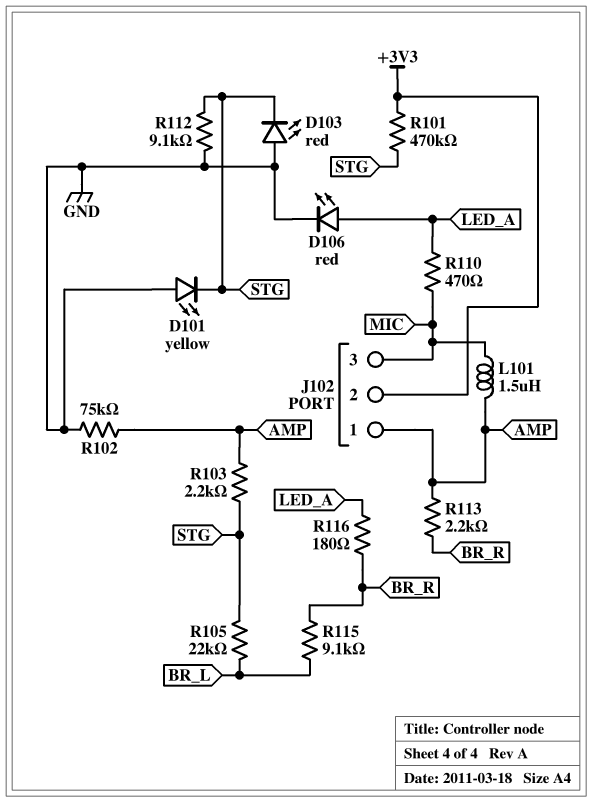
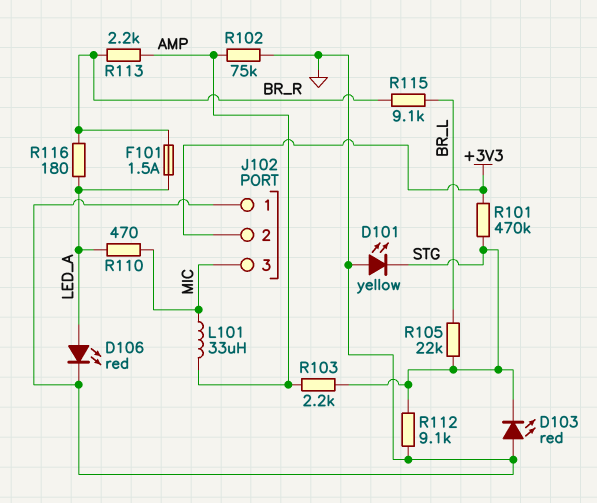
F101: none -> 1.5A (BR_R, LED_A)
J102 pin 1: AMP -> GND
L101: 1.5uH (AMP, MIC) -> 33uH (AMP, MIC)

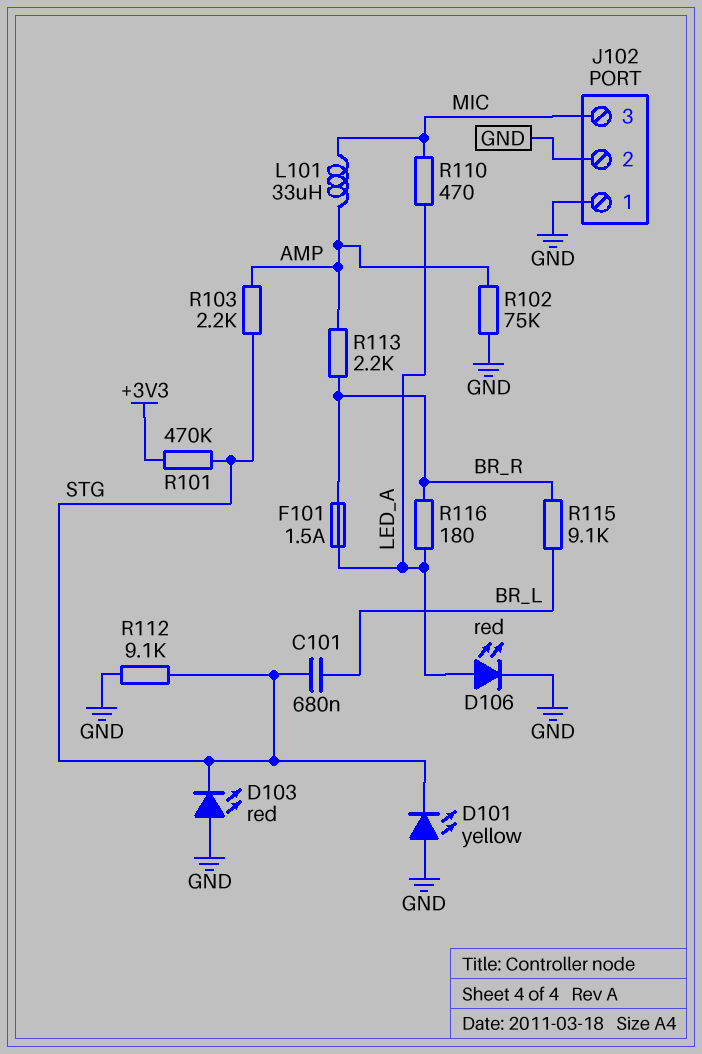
C101: none -> 680nF (BR_L, STG)
J102 pin 2: +3V3 -> GND
R105: 22k (BR_L, STG) -> none

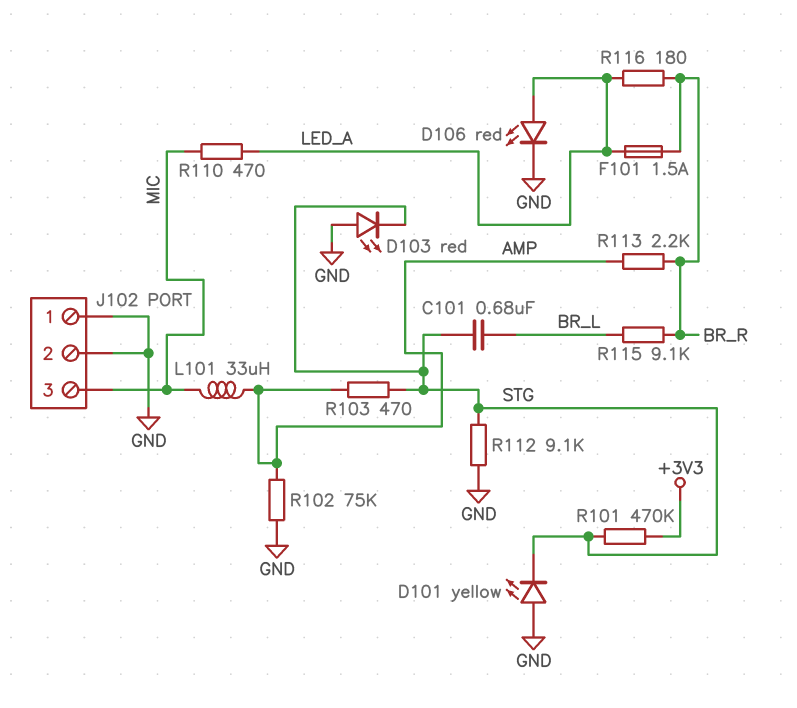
R103: 2.2k (AMP, STG) -> 470 (AMP, STG)

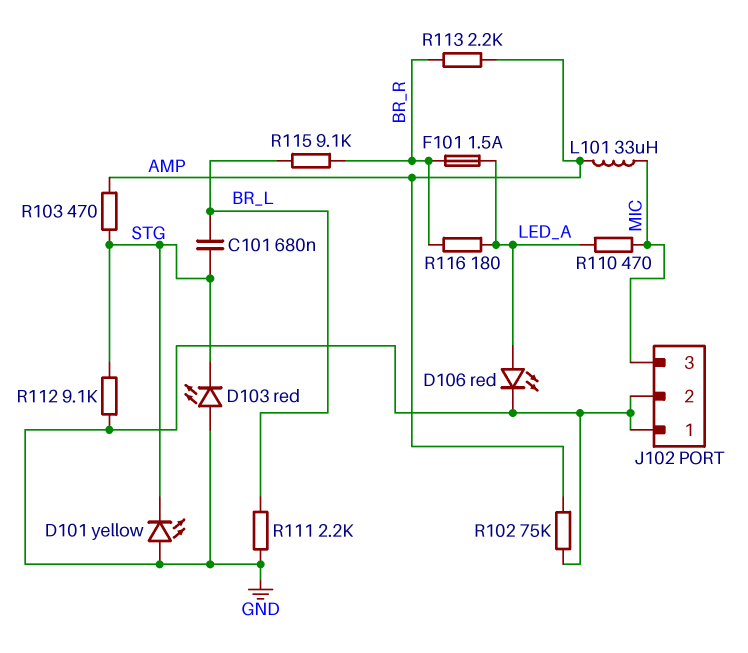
R101: 470k (+3V3, STG) -> none
R111: none -> 2.2k (BR_L, GND)

